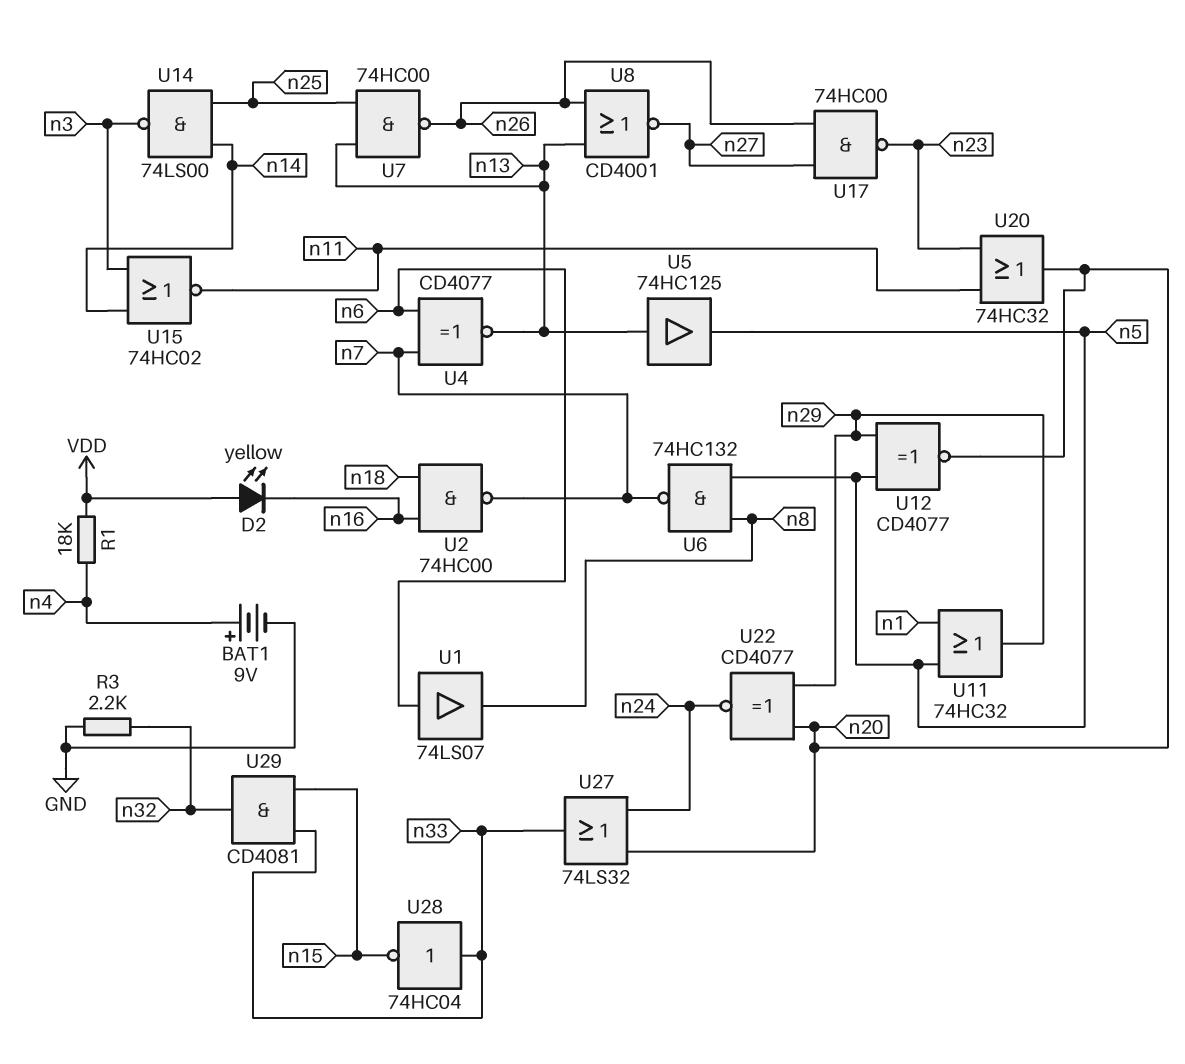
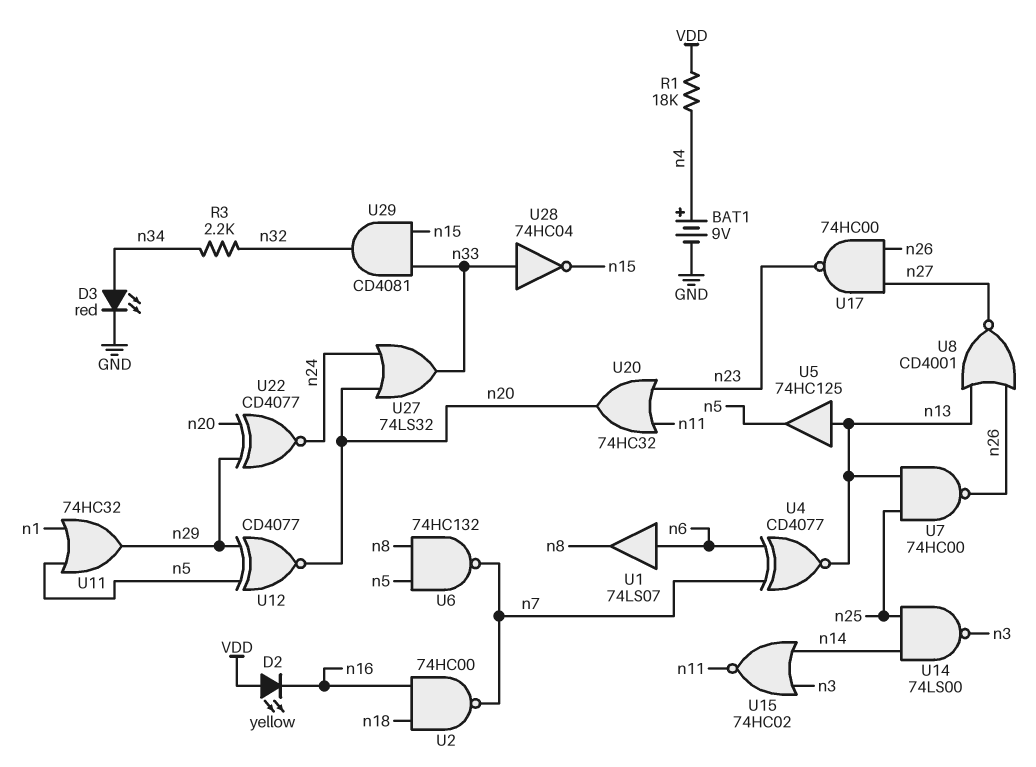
D3: none -> LED red (A n34, K GND)
R3: 2.2k (GND, n32) -> 2.2k (n32, n34)

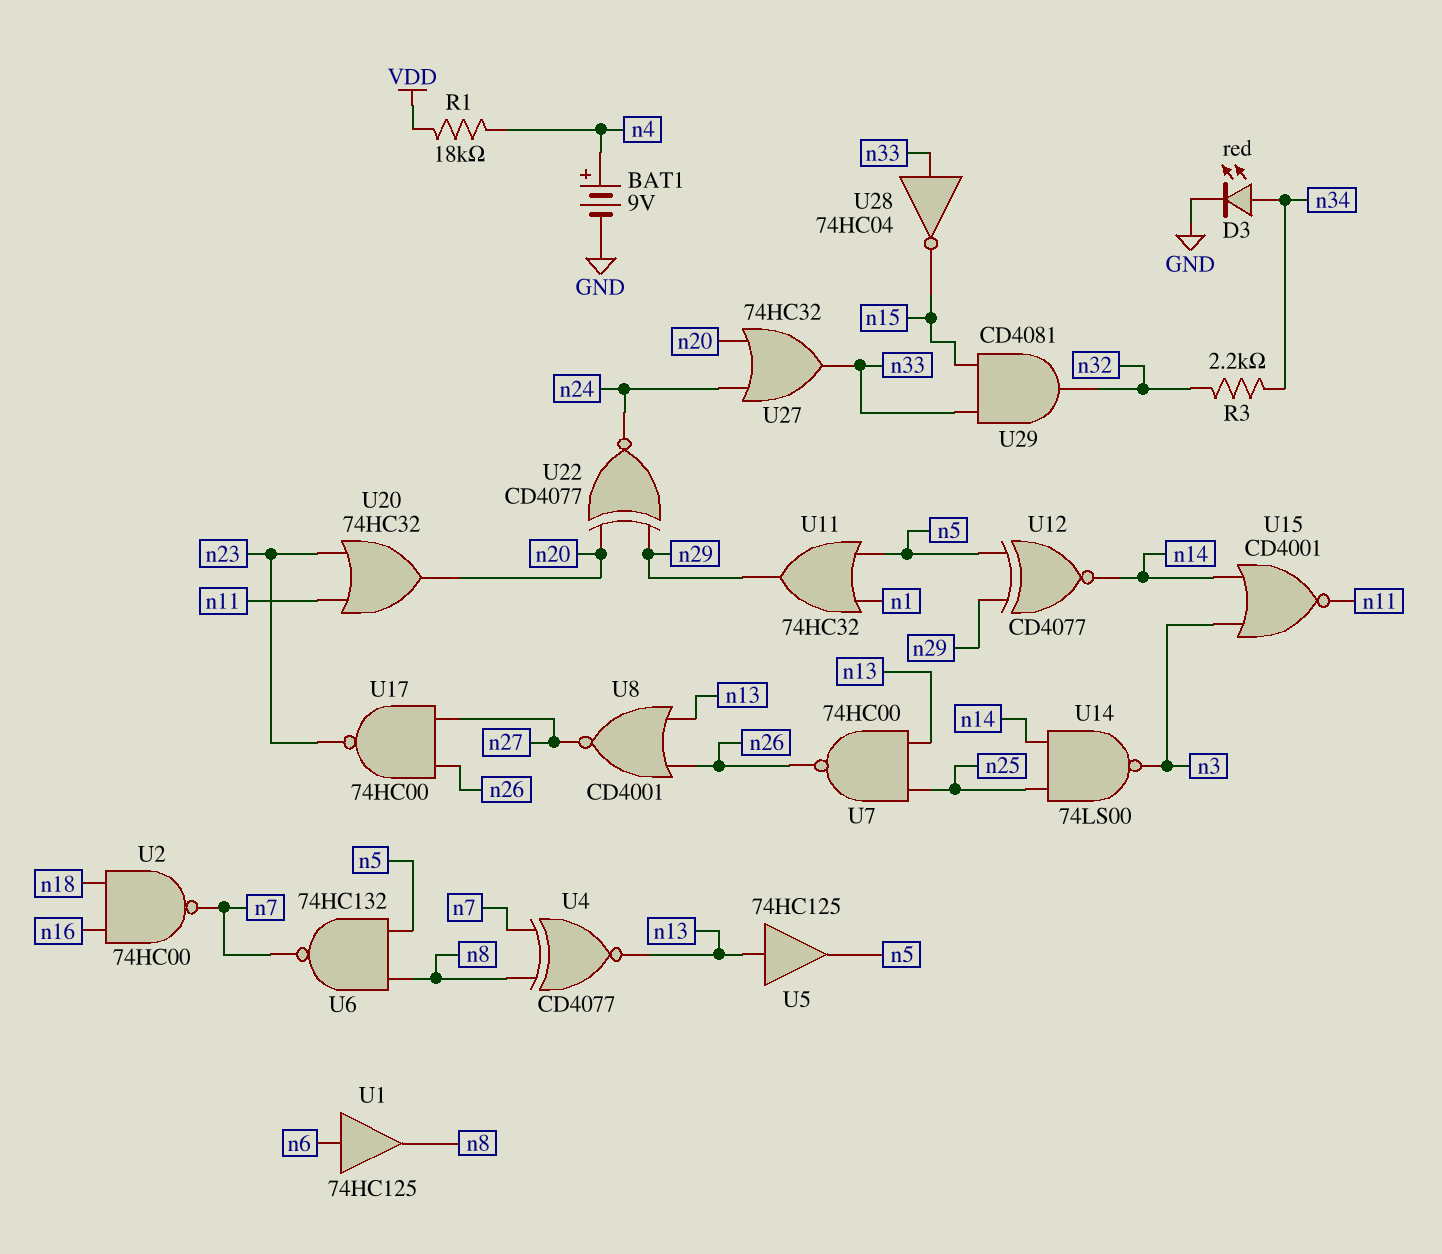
D2: LED yellow (A VDD, K n16) -> none
U1: buffer 74LS07 (in n6, out n8) -> buffer 74HC125 (in n6, out n8)
U4: XNOR CD4077 (in n6, in n7, out n13) -> XNOR CD4077 (in n7, in n8, out n13)
U12: XNOR CD4077 (in n5, in n29, out n20) -> XNOR CD4077 (in n5, in n29, out n14)
U15: NOR 74HC02 (in n3, in n14, out n11) -> NOR CD4001 (in n3, in n14, out n11)
U27: OR 74LS32 (in n20, in n24, out n33) -> OR 74HC32 (in n20, in n24, out n33)

